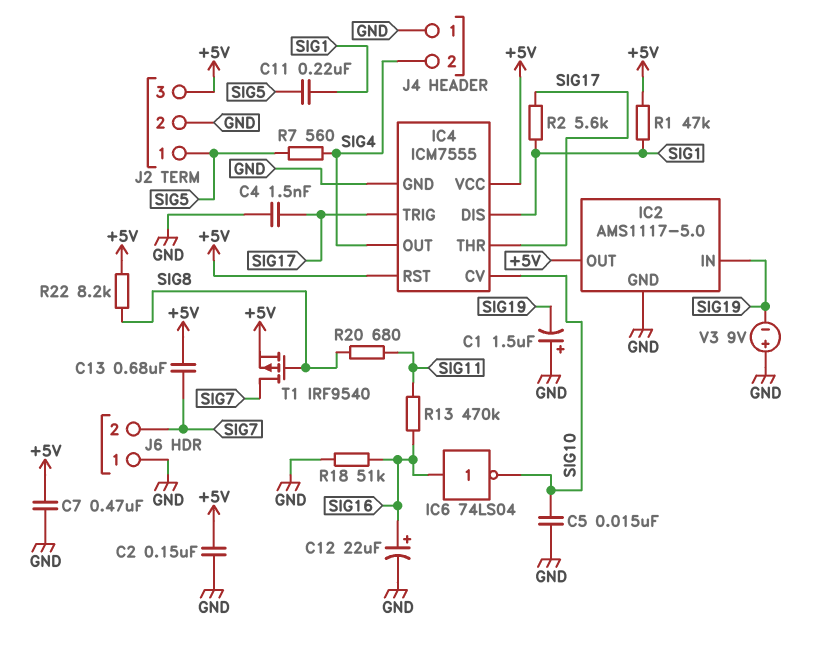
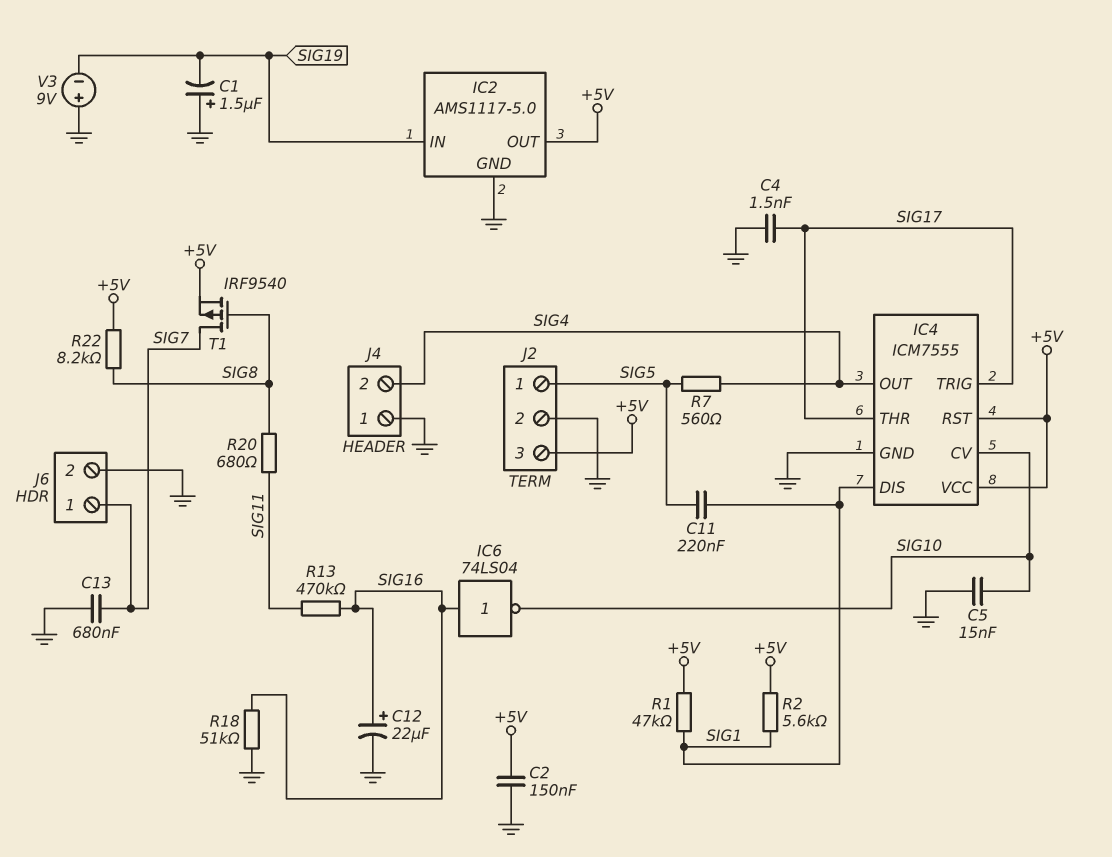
C7: 470nF (+5V, GND) -> none
C13: 680nF (+5V, SIG7) -> 680nF (GND, SIG7)
J6 pin 1: GND -> SIG7
J6 pin 2: SIG7 -> GND
R2: 5.6k (SIG1, SIG17) -> 5.6k (+5V, SIG1)

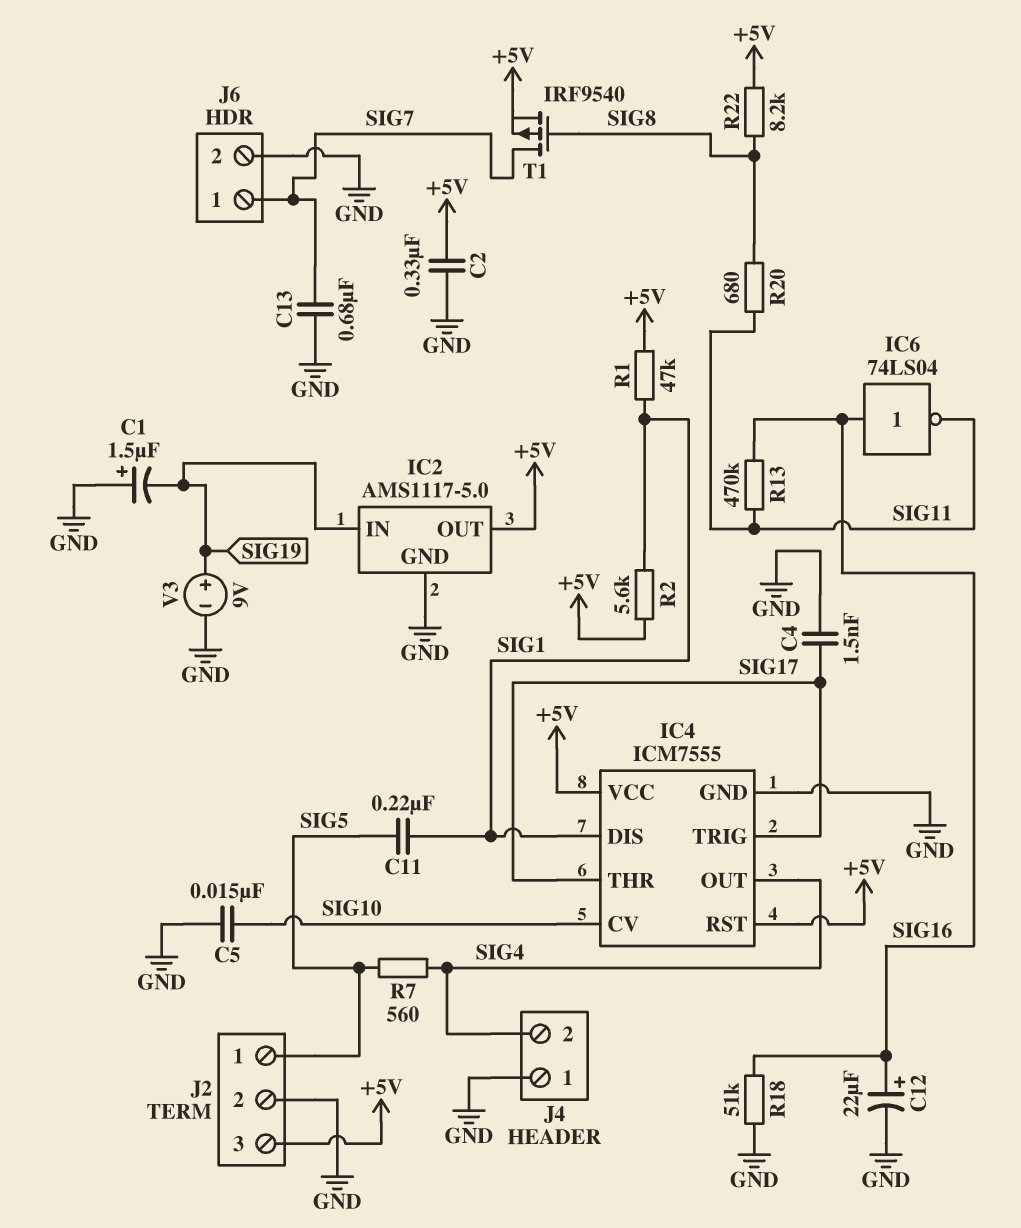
C2: 150nF (+5V, GND) -> 330nF (+5V, GND)
IC6: NOT 74LS04 (in SIG16, out SIG10) -> NOT 74LS04 (in SIG16, out SIG11)
V3: 9V (plus GND, minus SIG19) -> 9V (plus SIG19, minus GND)

